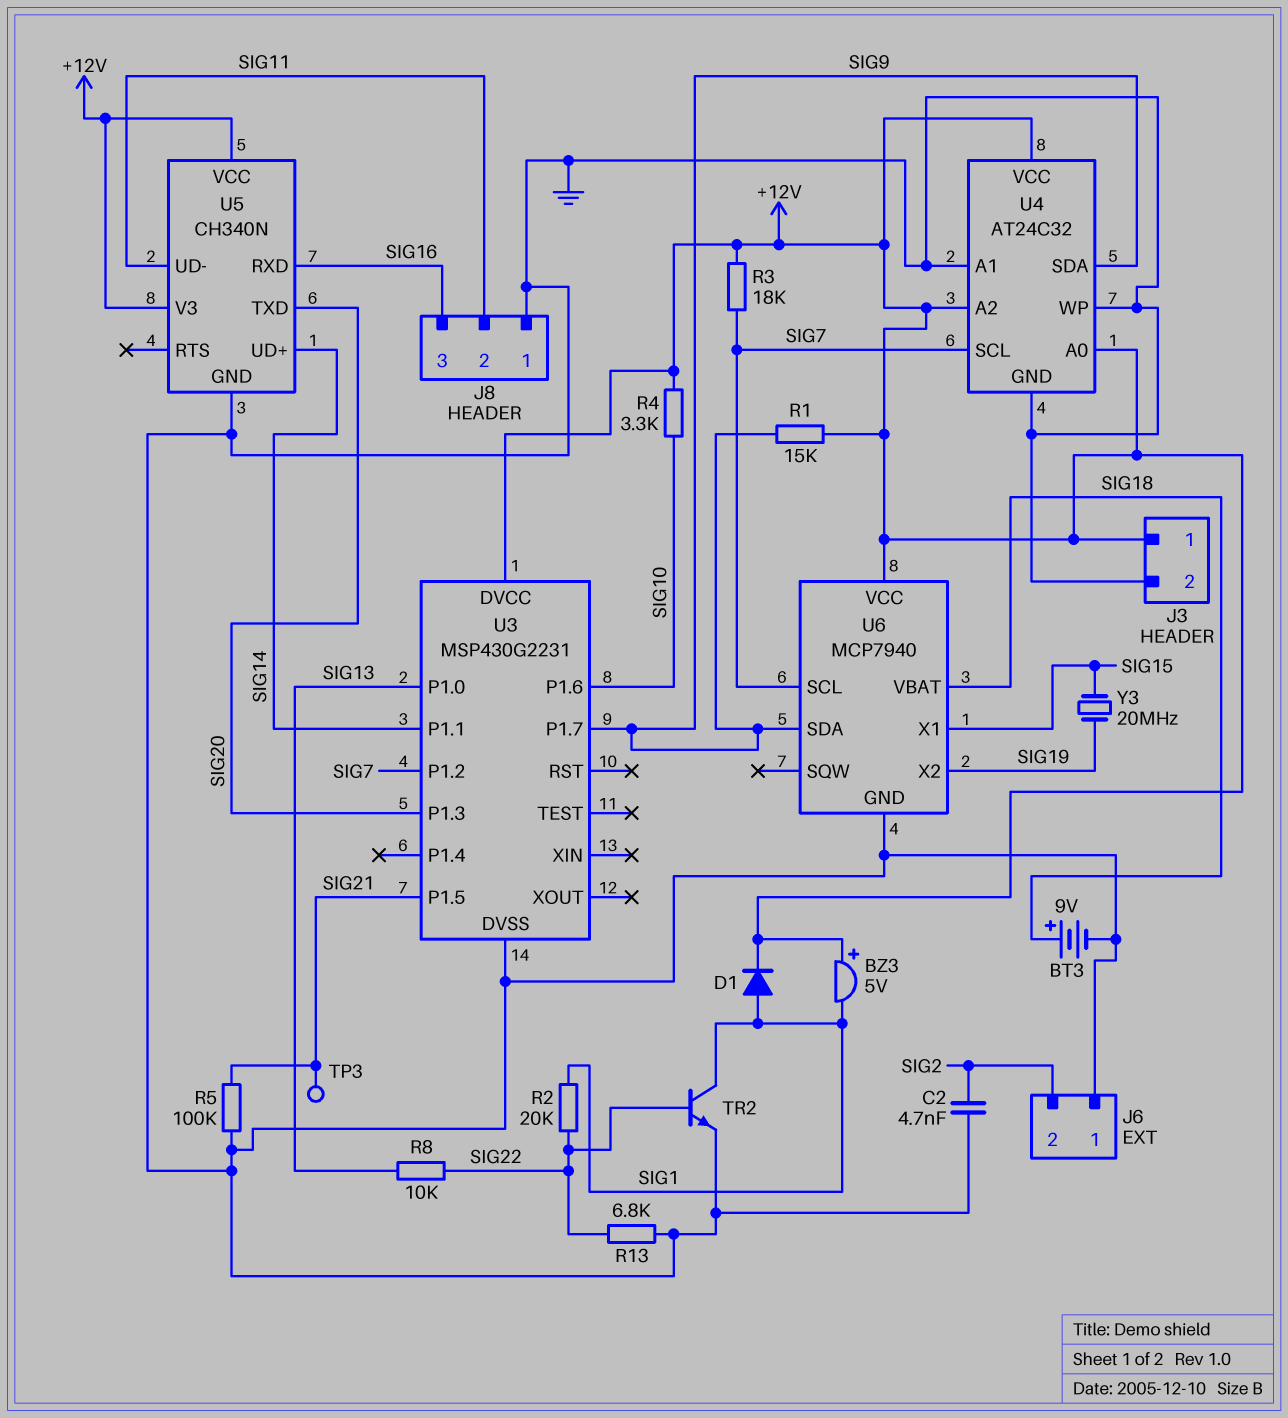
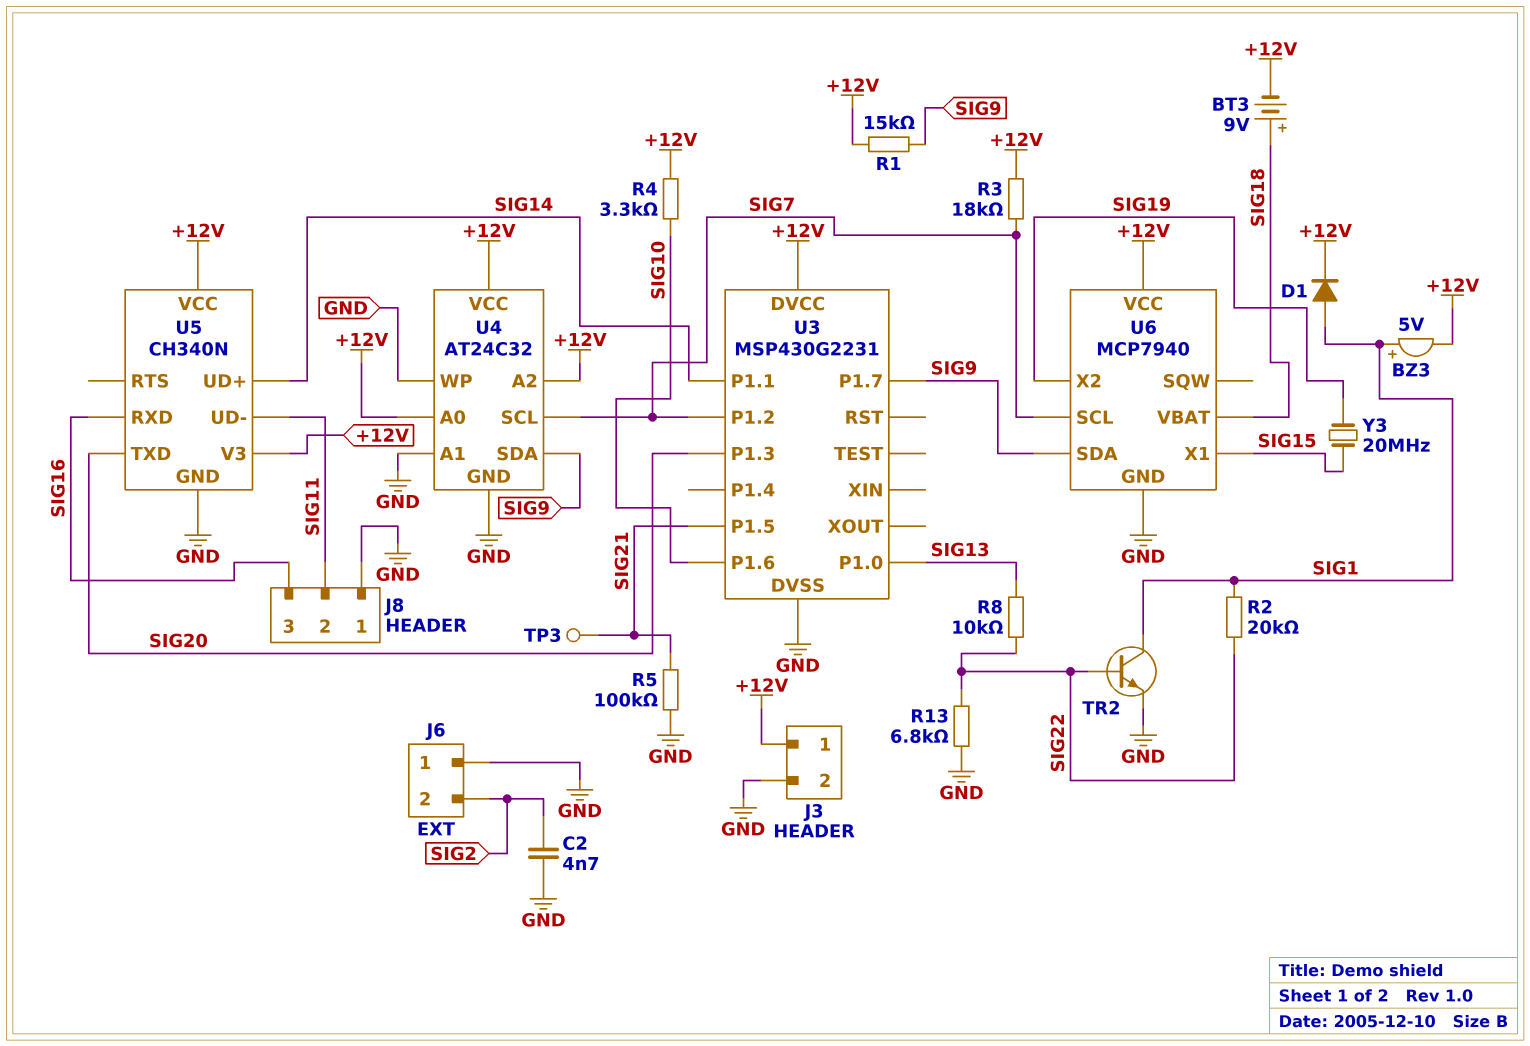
BT3: 9V (plus SIG18, minus GND) -> 9V (plus SIG18, minus +12V)
BZ3: buzzer 5V (plus +12V, minus SIG1) -> buzzer 5V (plus SIG1, minus +12V)

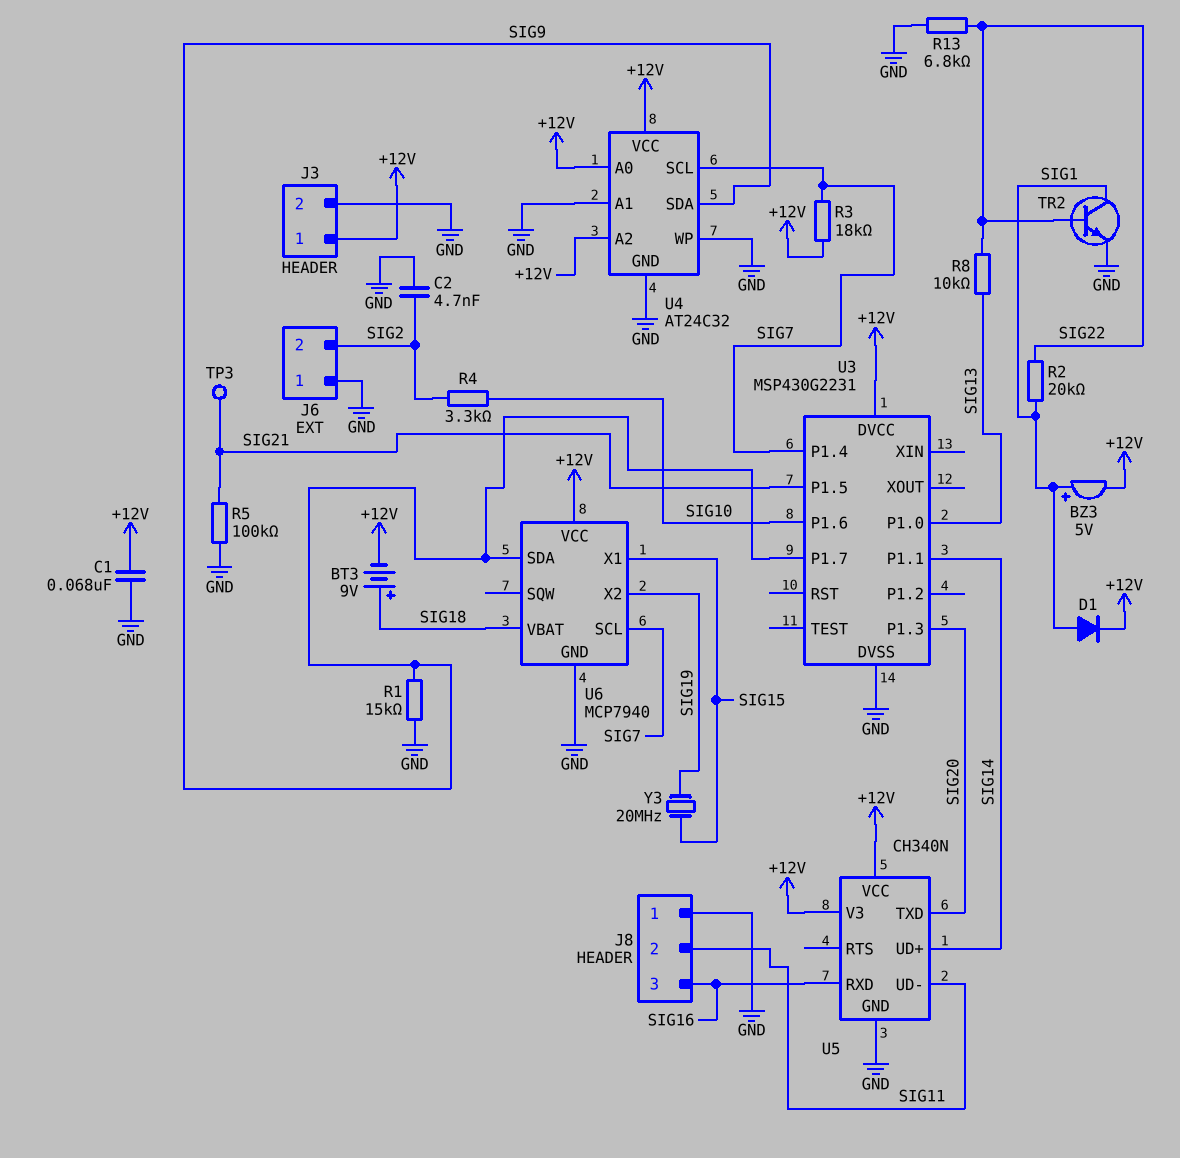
C1: none -> 68nF (+12V, GND)
R1: 15k (+12V, SIG9) -> 15k (GND, SIG9)
R4: 3.3k (+12V, SIG10) -> 3.3k (SIG2, SIG10)
U3 pin P1.2: SIG7 -> none
U3 pin P1.4: none -> SIG7

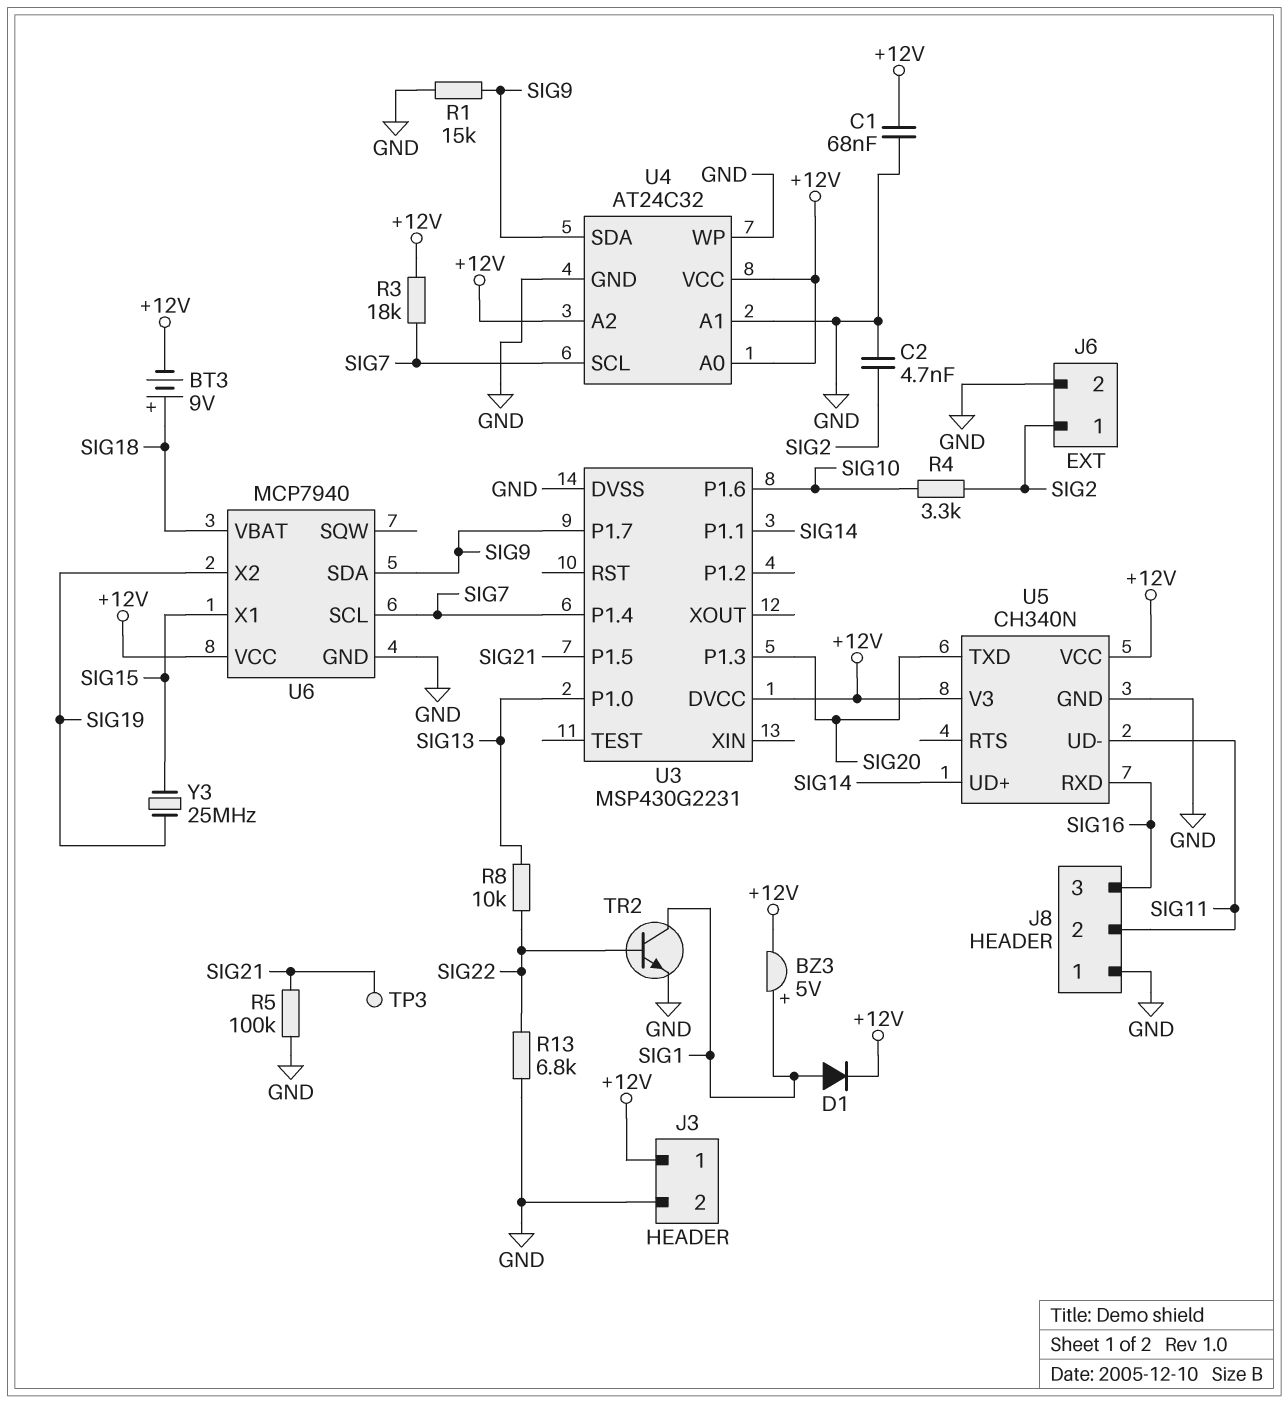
J6 pin 1: GND -> SIG2
J6 pin 2: SIG2 -> GND
R2: 20k (SIG1, SIG22) -> none
Y3: 20MHz (SIG15, SIG19) -> 25MHz (SIG15, SIG19)

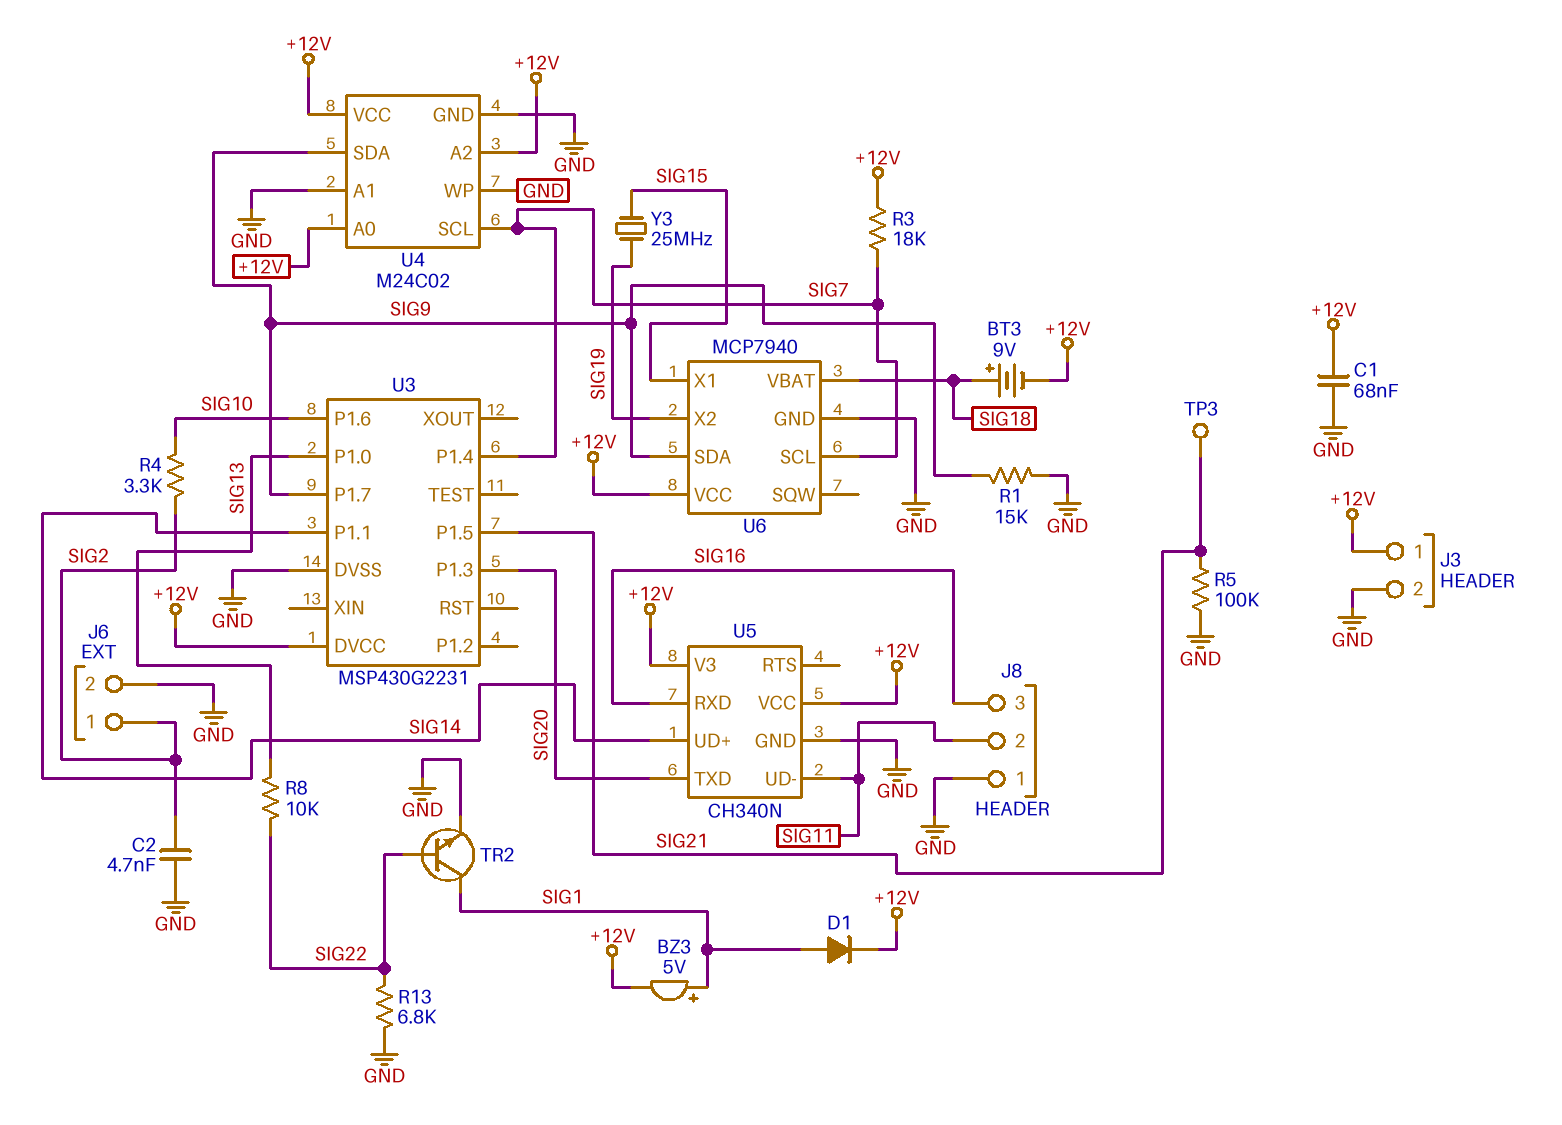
U4: AT24C32 -> M24C02

